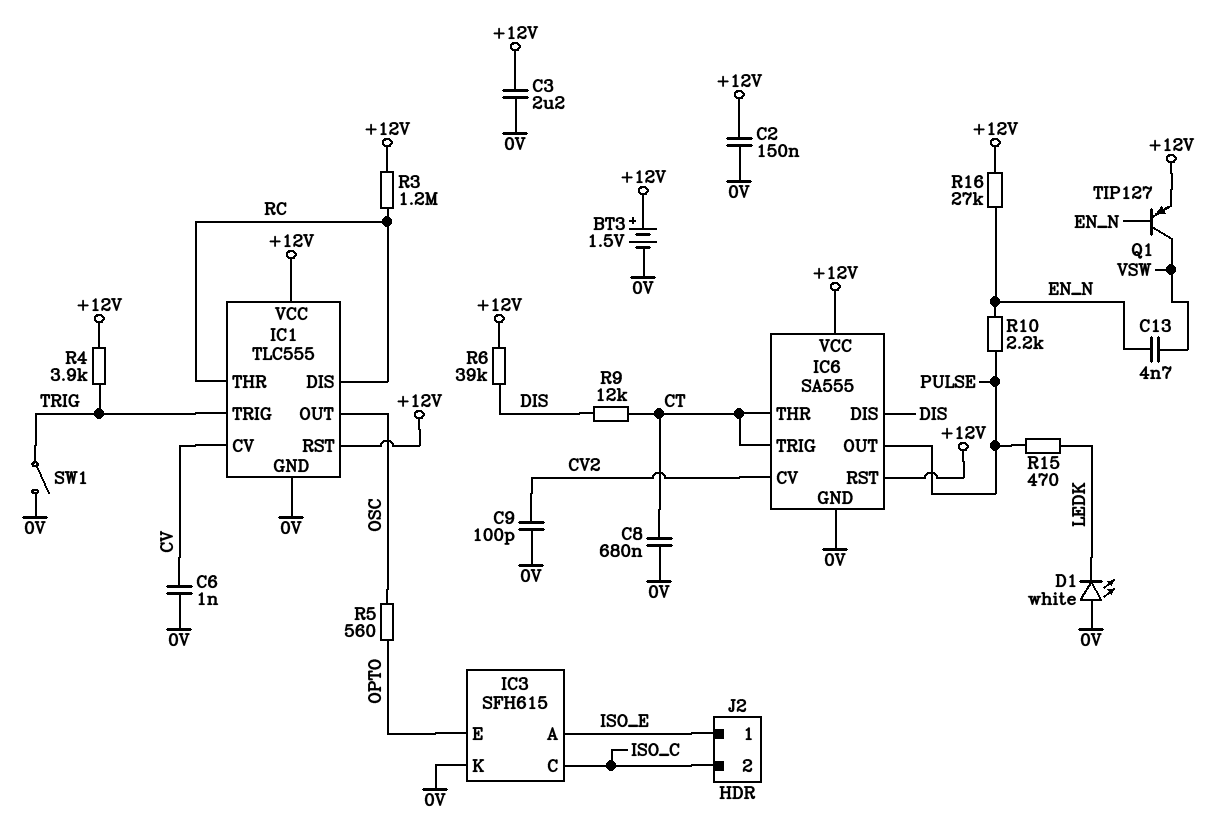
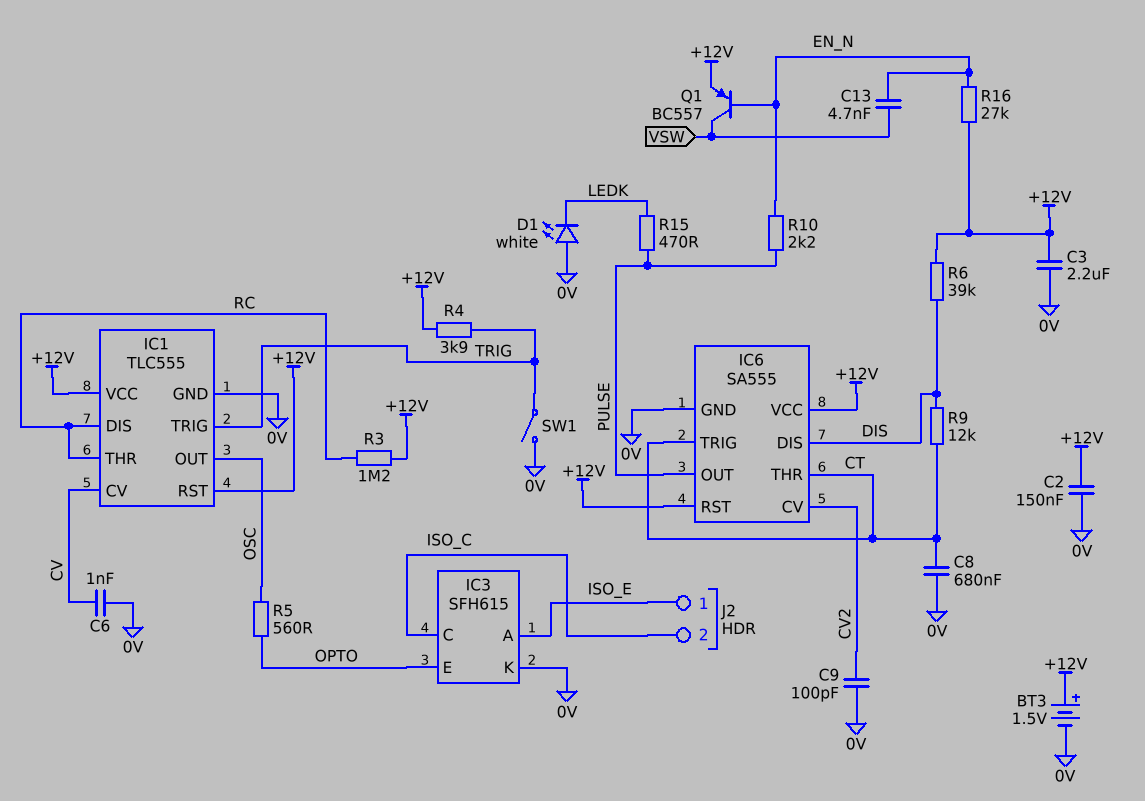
Q1: PNP TIP127 (B EN_N, C VSW, E +12V) -> PNP BC557 (B EN_N, C VSW, E +12V)

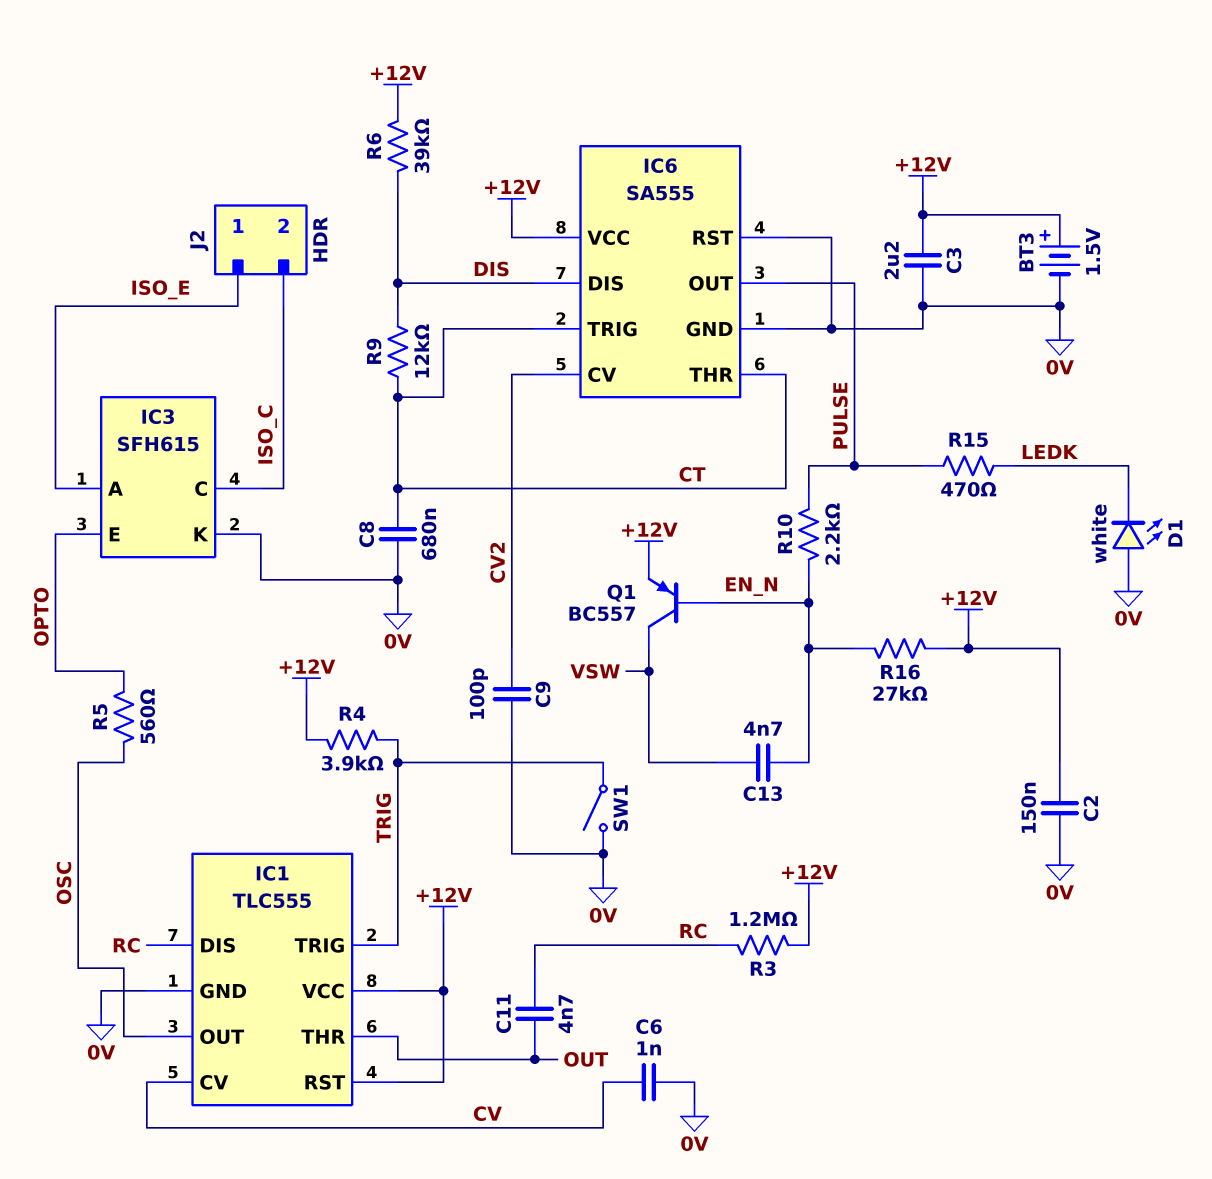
C11: none -> 4.7nF (OUT, RC)
IC1 pin THR: RC -> OUT
IC6 pin RST: +12V -> 0V

